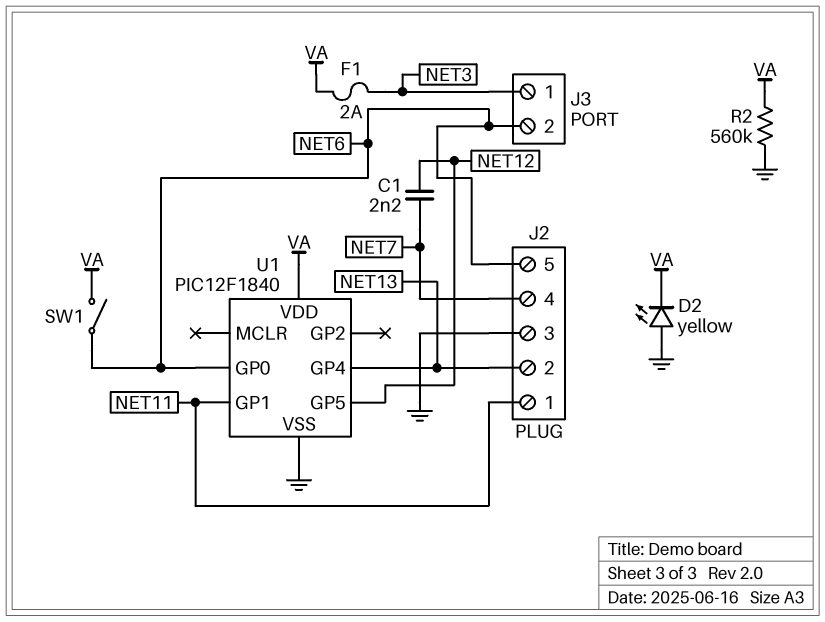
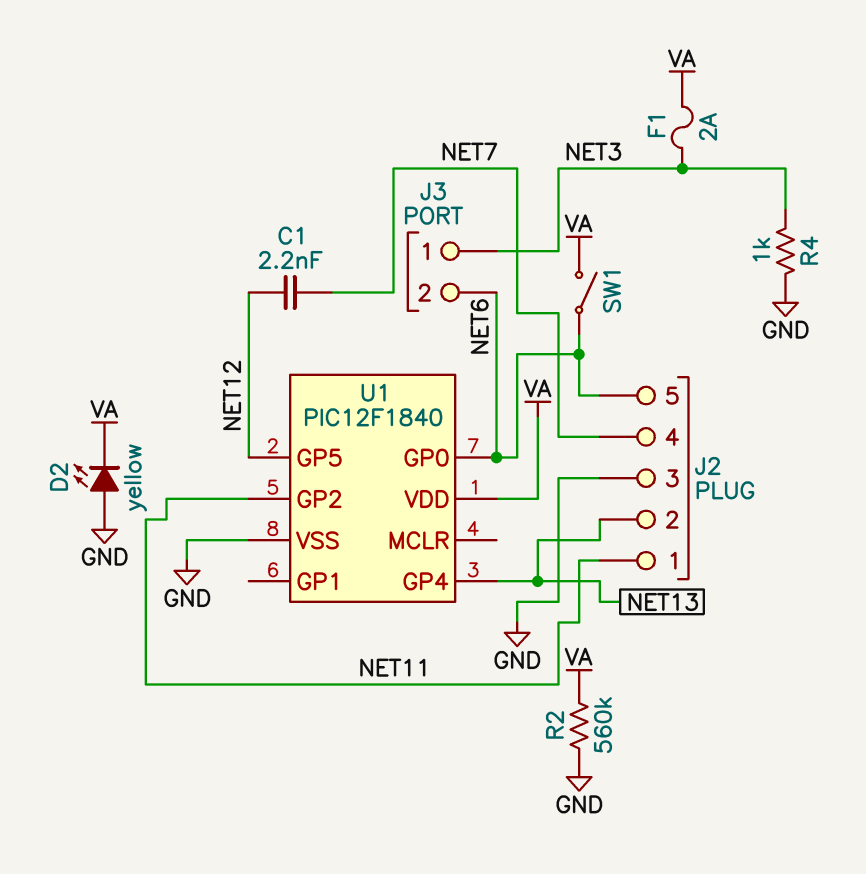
R4: none -> 1k (GND, NET3)
U1 pin GP1: NET11 -> none
U1 pin GP2: none -> NET11

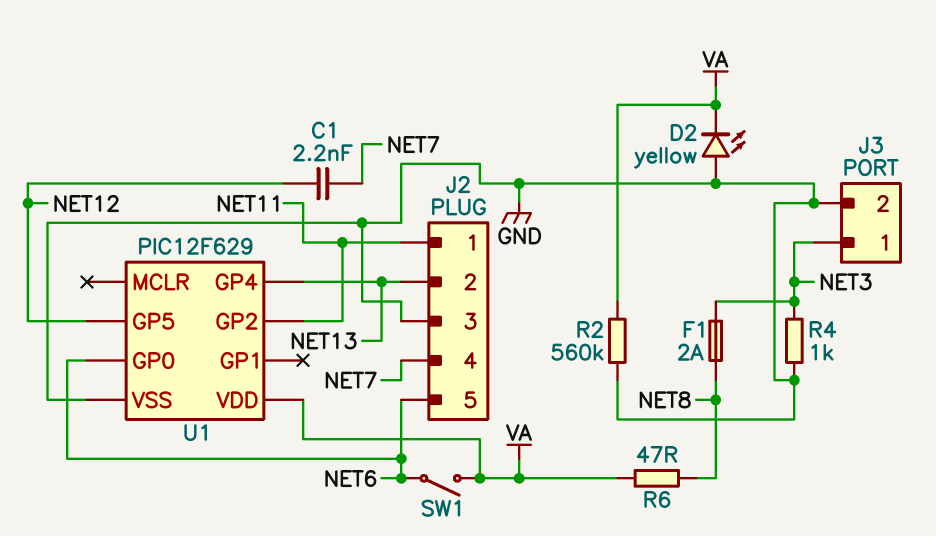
F1: 2A (NET3, VA) -> 2A (NET3, NET8)
J3 pin 2: NET6 -> GND
R6: none -> 47 (NET8, VA)
U1: PIC12F1840 -> PIC12F629

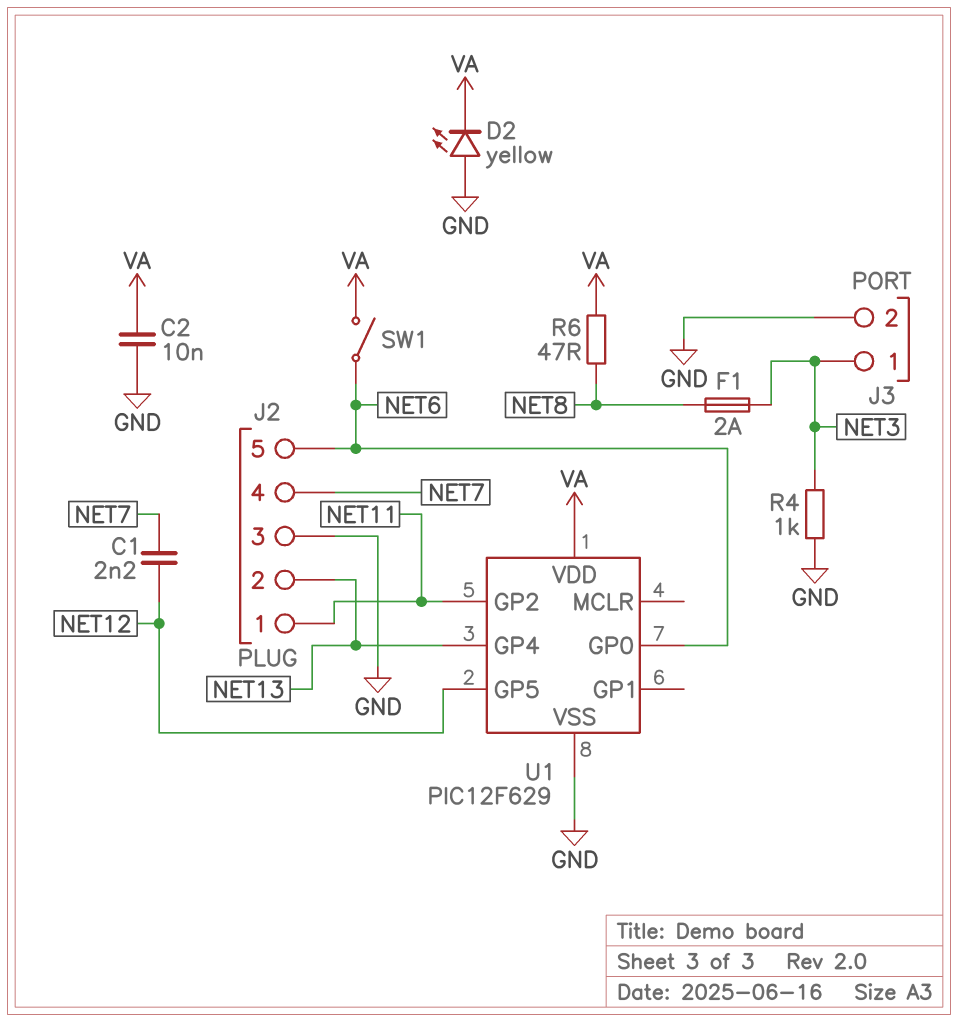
C2: none -> 10nF (GND, VA)
R2: 560k (GND, VA) -> none

